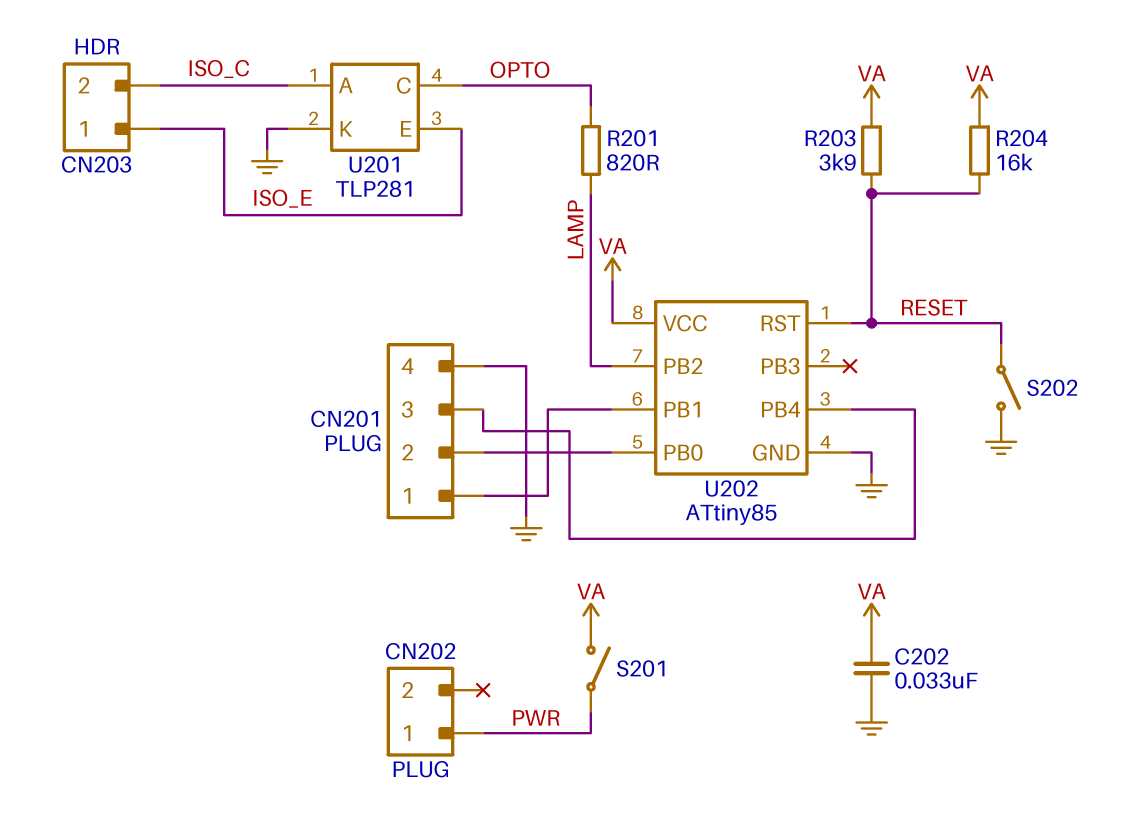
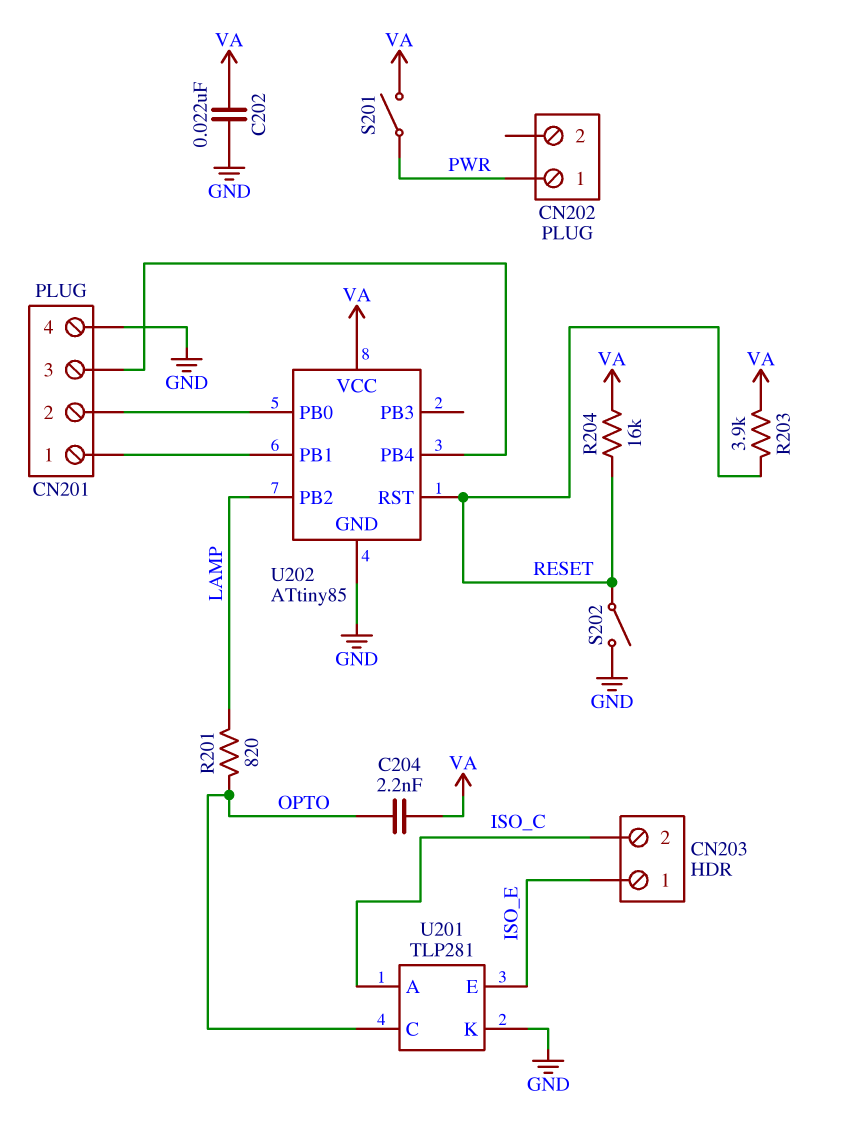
C202: 33nF (GND, VA) -> 22nF (GND, VA)
C204: none -> 2.2nF (OPTO, VA)

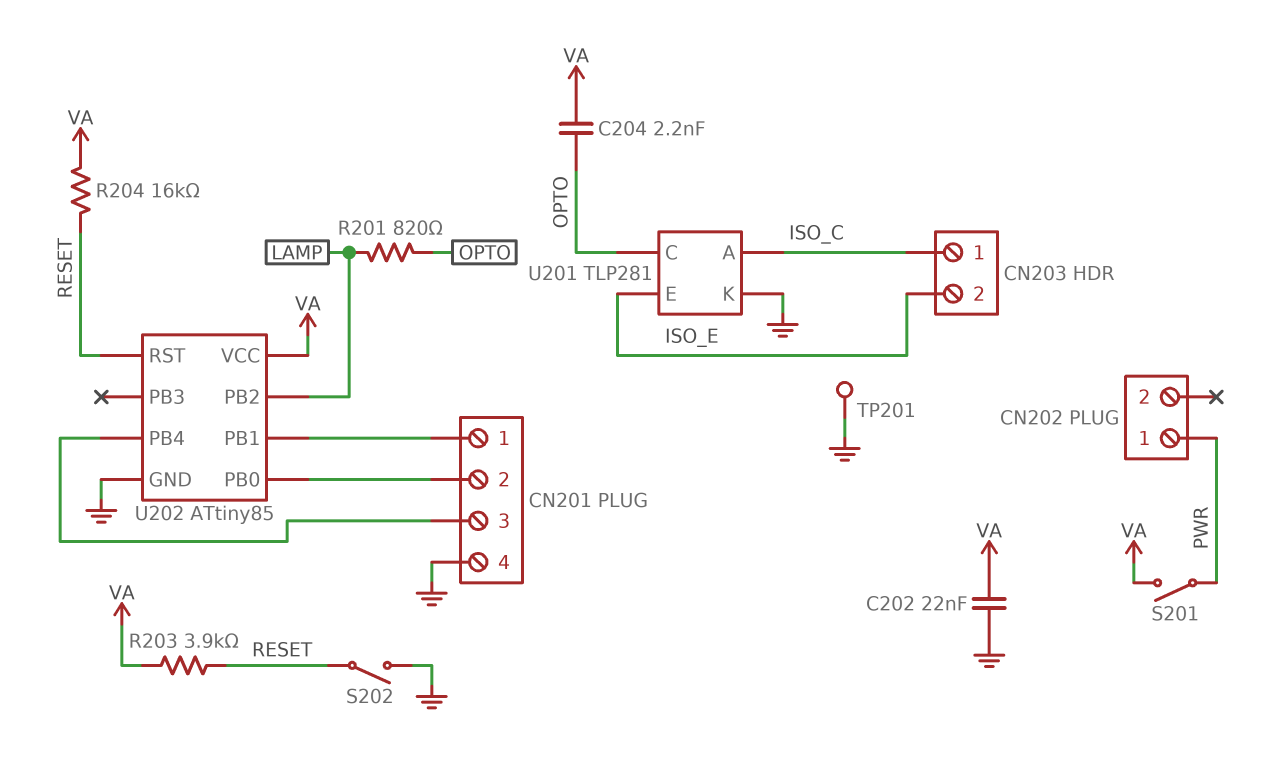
CN203 pin 1: ISO_E -> ISO_C
CN203 pin 2: ISO_C -> ISO_E
TP201: none -> test point (GND)

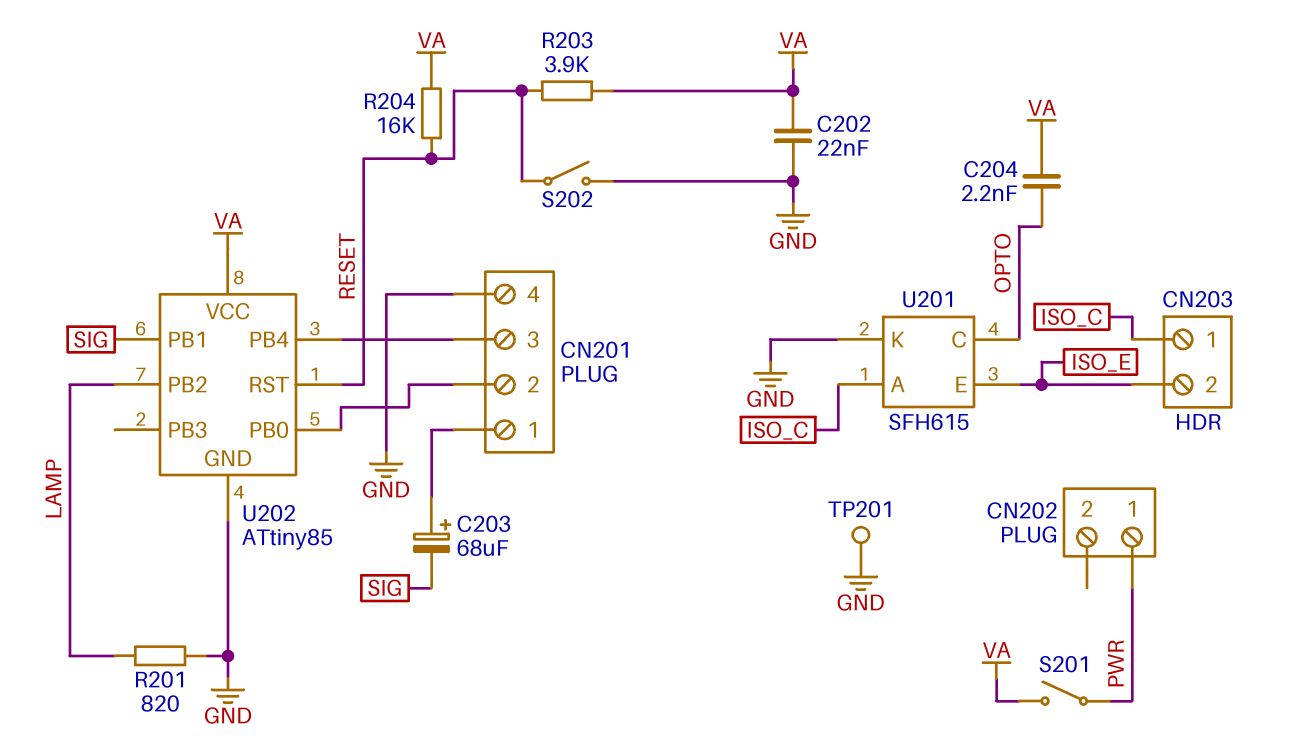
C203: none -> 68uF (plus CN201/1, minus SIG)
R201: 820 (LAMP, OPTO) -> 820 (GND, LAMP)
U201: TLP281 -> SFH615
U202 pin PB1: CN201/1 -> SIG

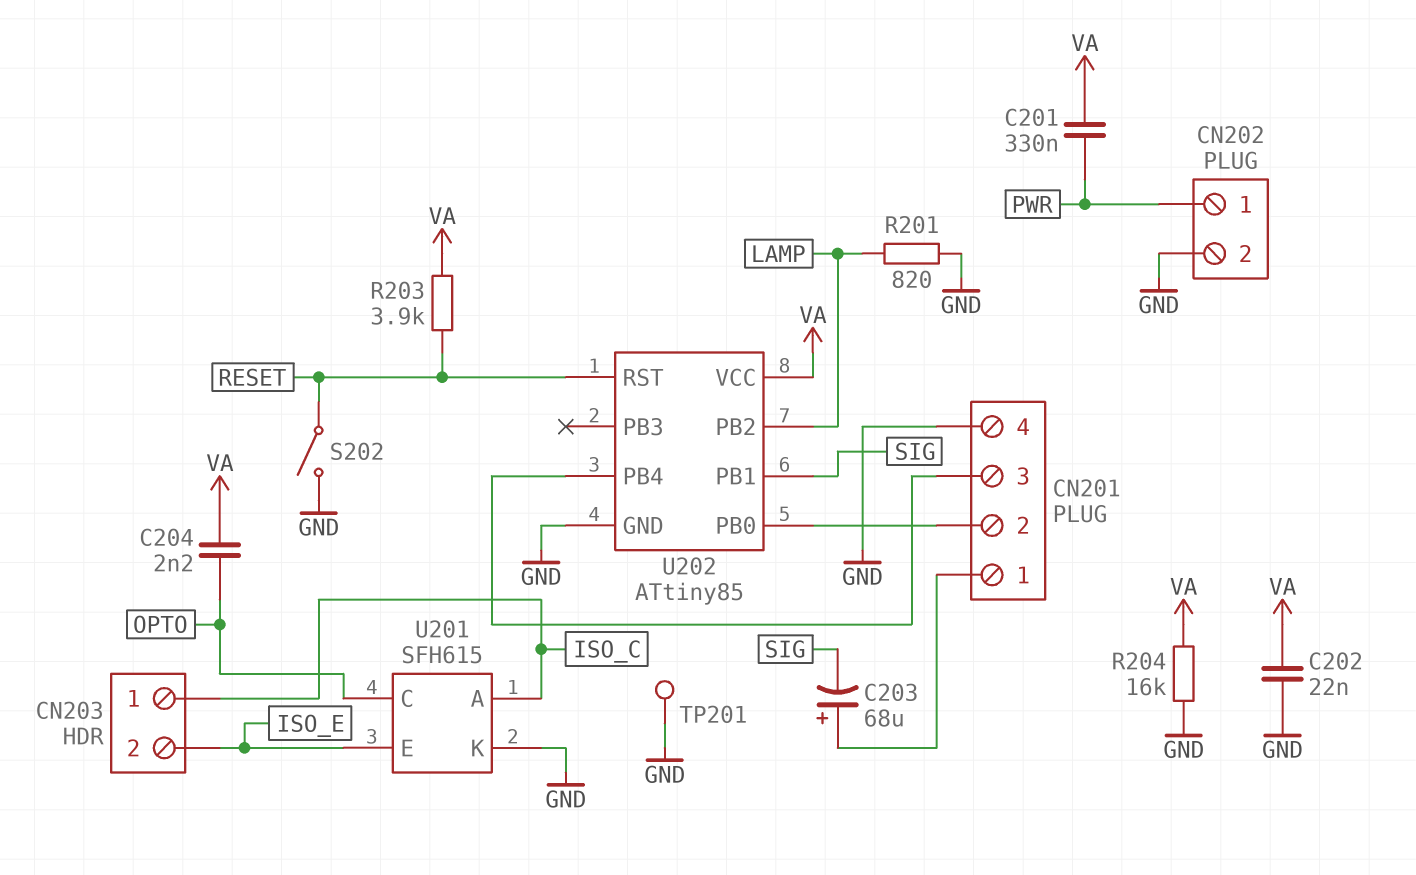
C201: none -> 330nF (PWR, VA)
CN202 pin 2: none -> GND
R204: 16k (RESET, VA) -> 16k (GND, VA)
S201: switch (PWR, VA) -> none

